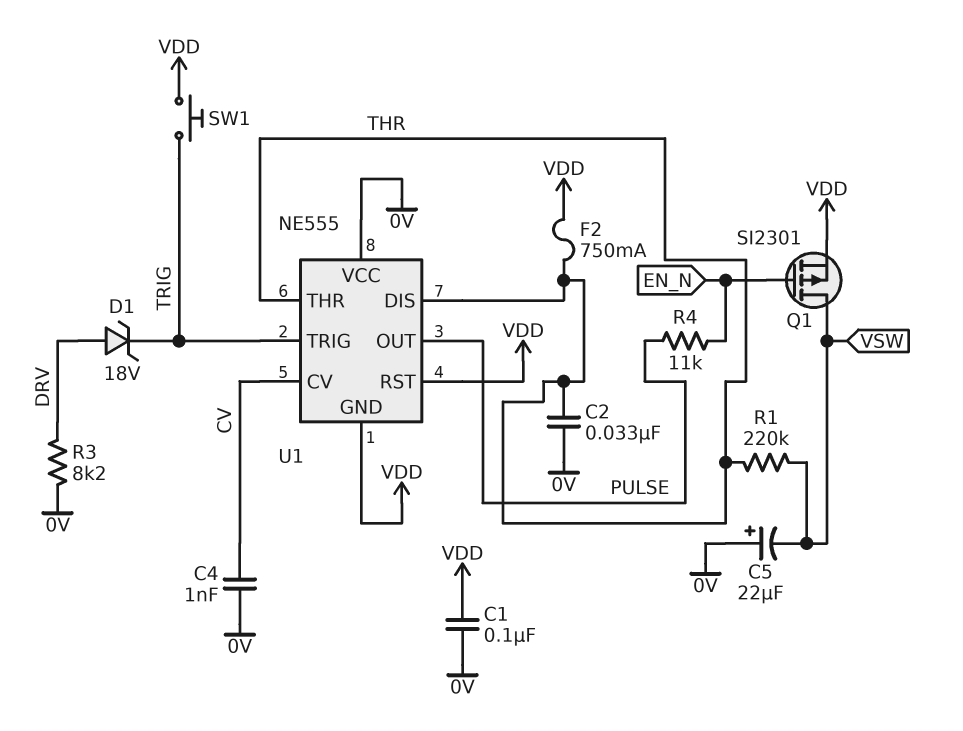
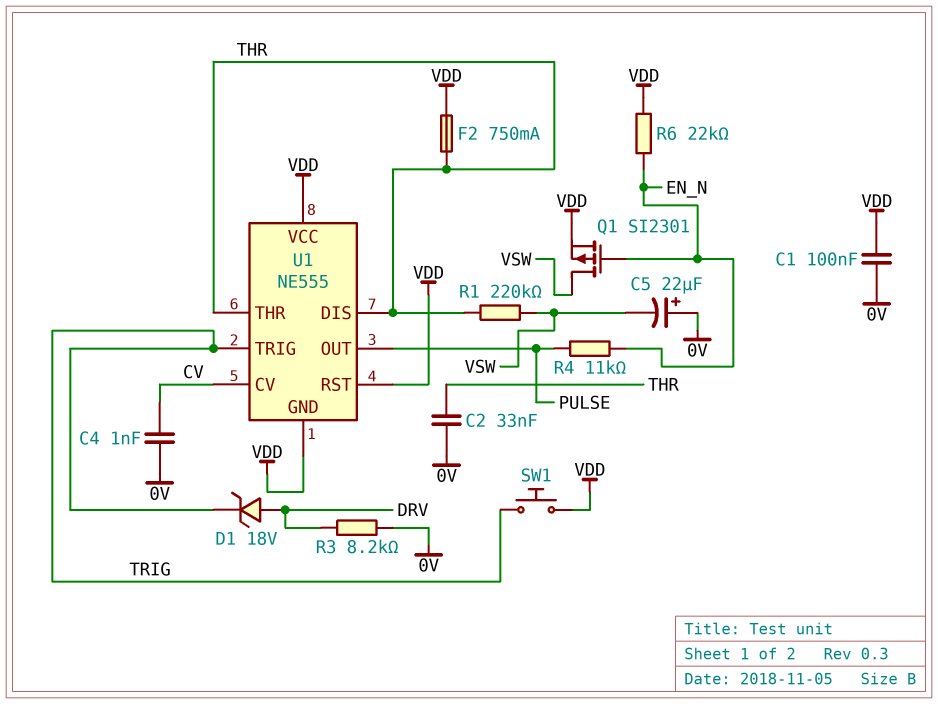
R6: none -> 22k (EN_N, VDD)
U1 pin VCC: 0V -> VDD

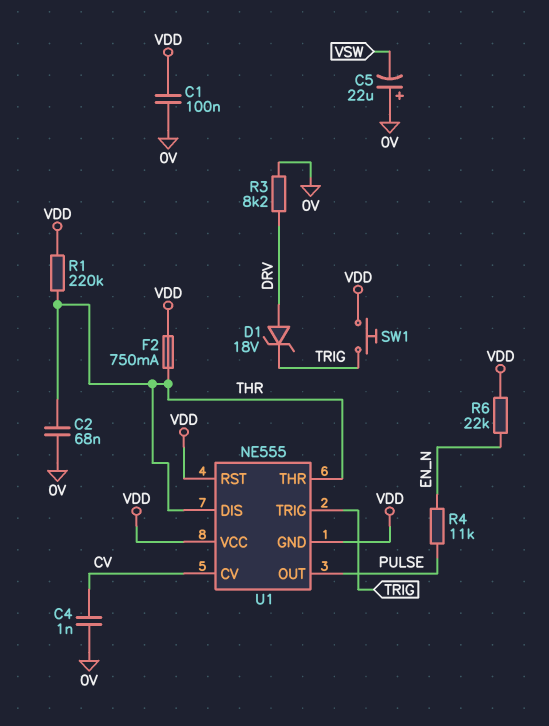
C2: 33nF (0V, THR) -> 68nF (0V, THR)
Q1: PMOS SI2301 (G EN_N, D VSW, S VDD) -> none
R1: 220k (THR, VSW) -> 220k (THR, VDD)

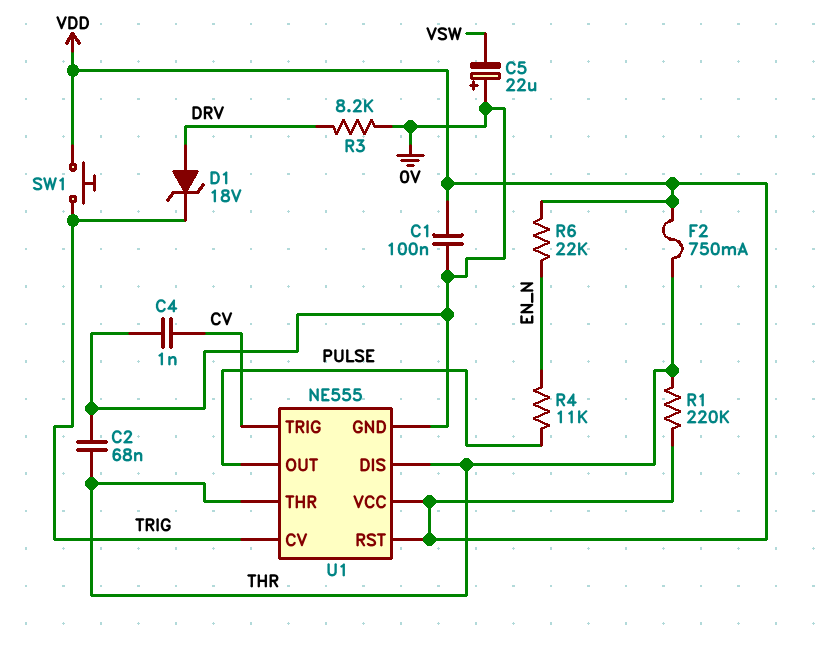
U1 pin CV: CV -> TRIG
U1 pin GND: VDD -> 0V
U1 pin TRIG: TRIG -> CV

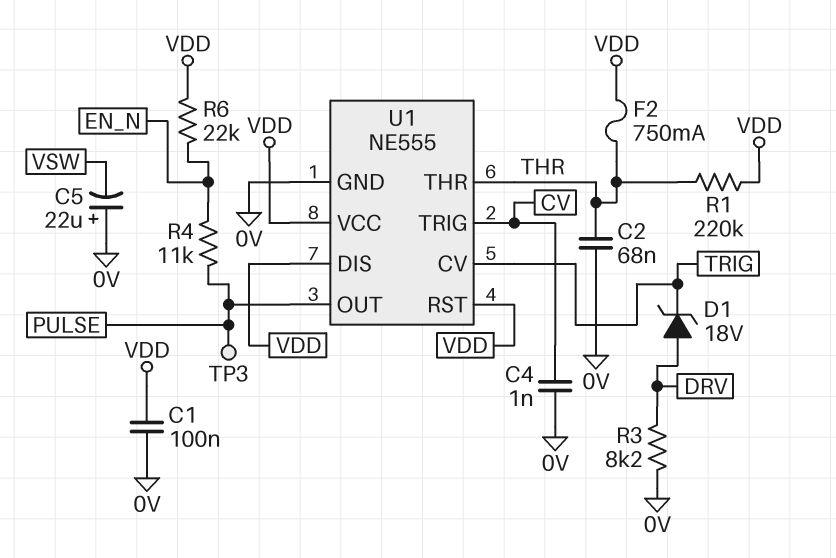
SW1: button (TRIG, VDD) -> none
TP3: none -> test point (PULSE)
U1 pin DIS: THR -> VDD

